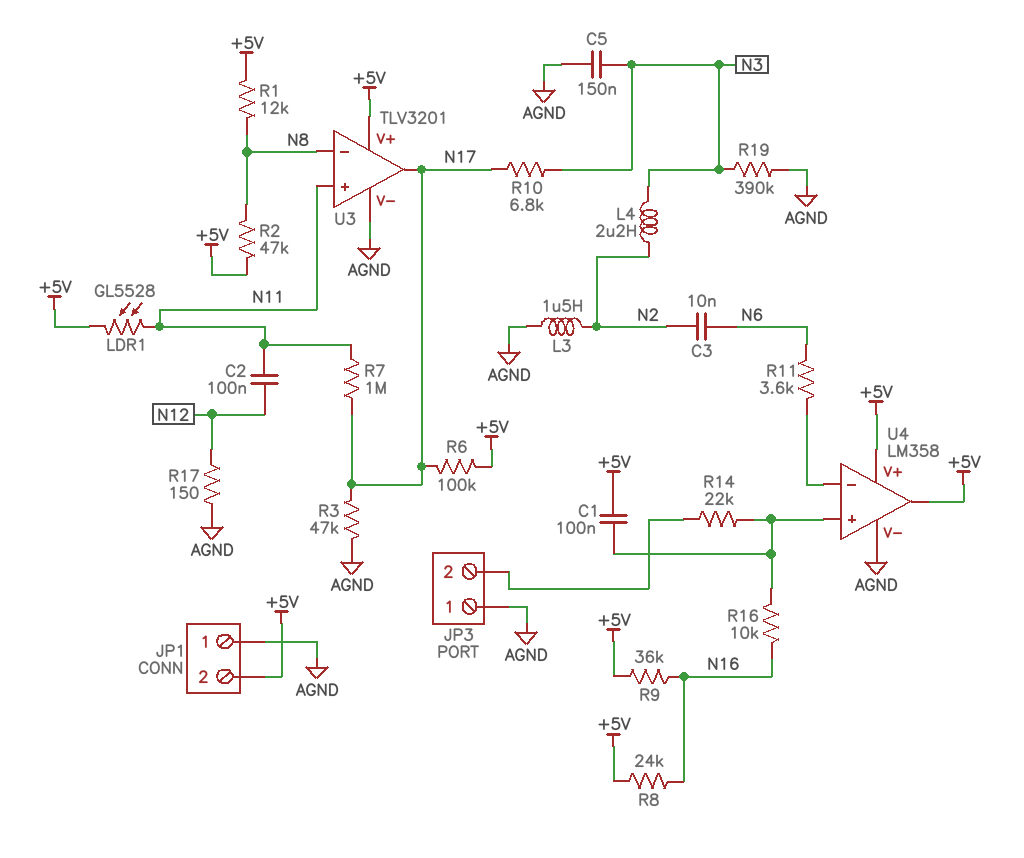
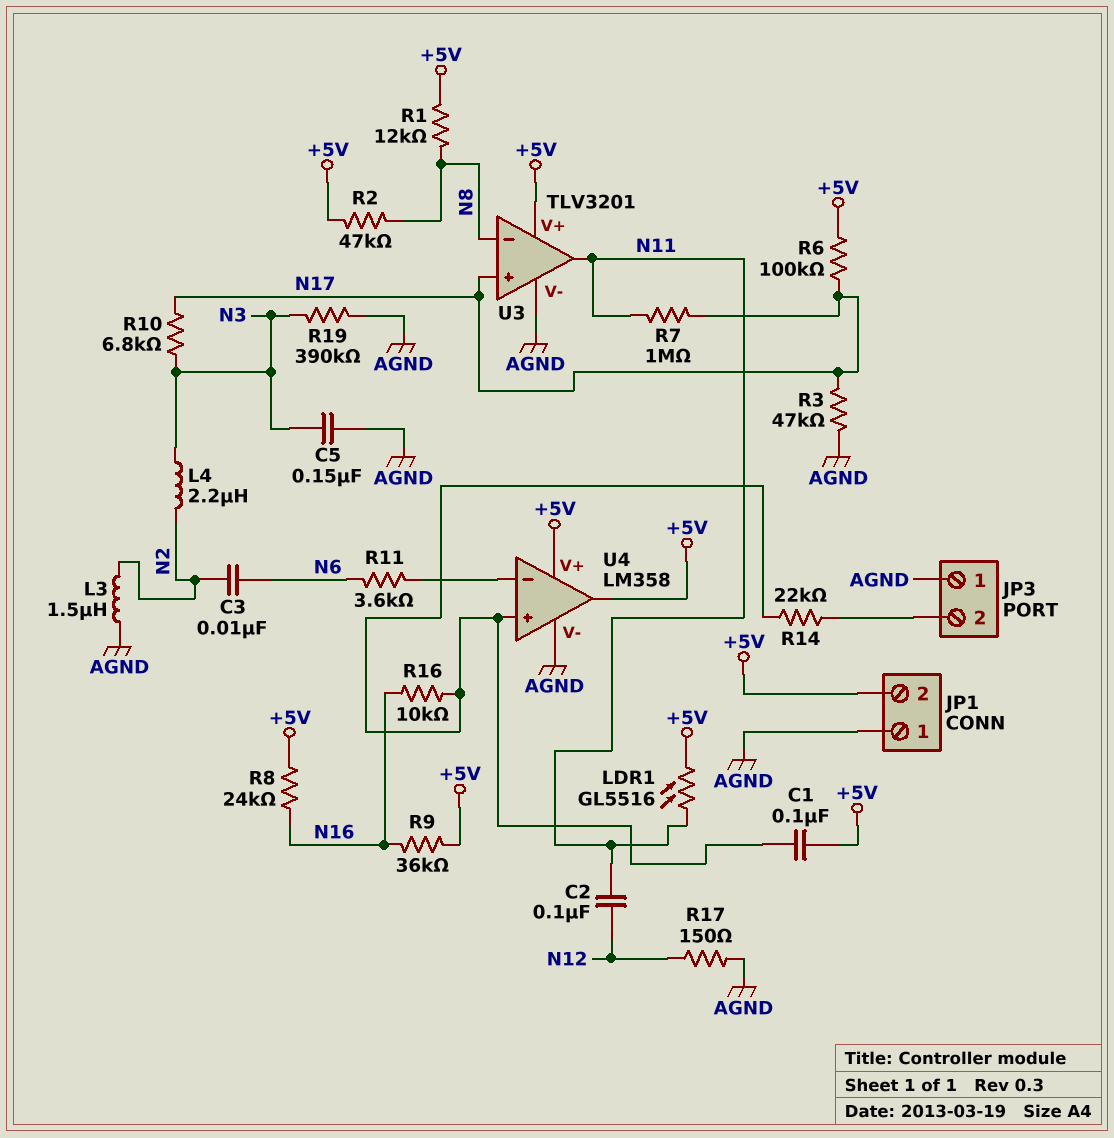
LDR1: GL5528 (+5V, N11) -> GL5516 (+5V, N11)
U3 pin in+: N11 -> N17
U3 pin out: N17 -> N11

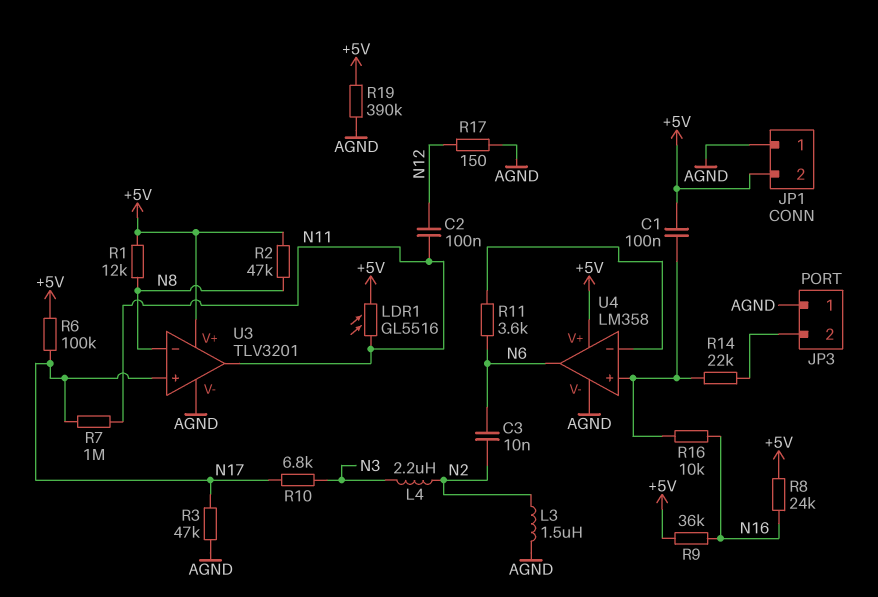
C5: 150nF (AGND, N3) -> none
R19: 390k (AGND, N3) -> 390k (+5V, AGND)
U4 pin out: +5V -> N6

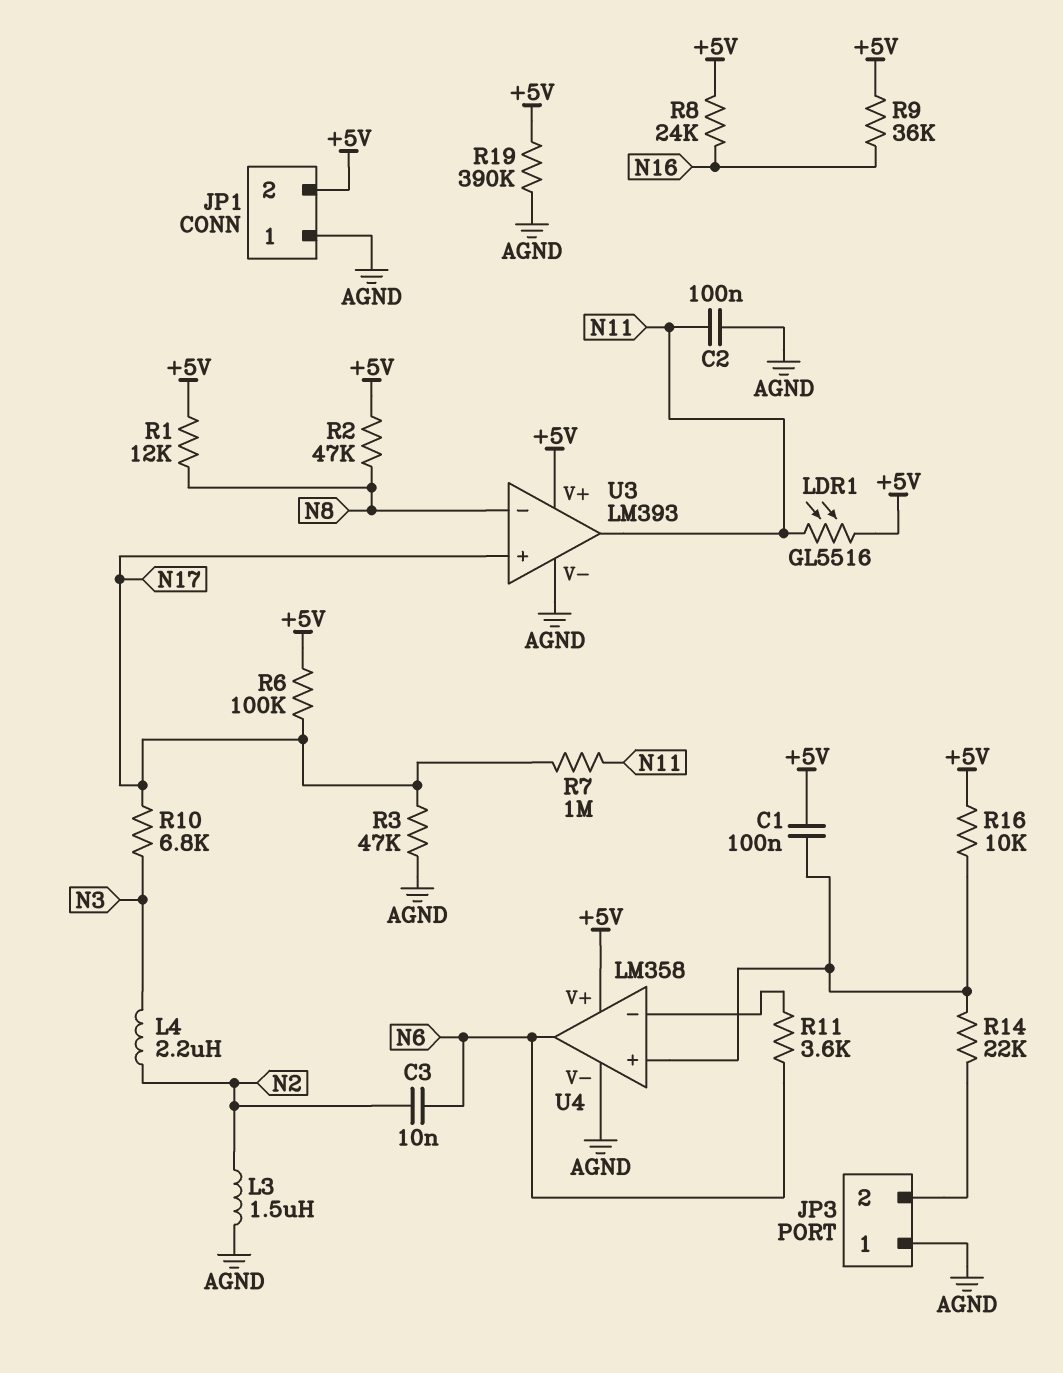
C2: 100nF (N11, N12) -> 100nF (AGND, N11)
R16: 10k (N16, U4/in+) -> 10k (+5V, U4/in+)
R17: 150 (AGND, N12) -> none
U3: TLV3201 -> LM393

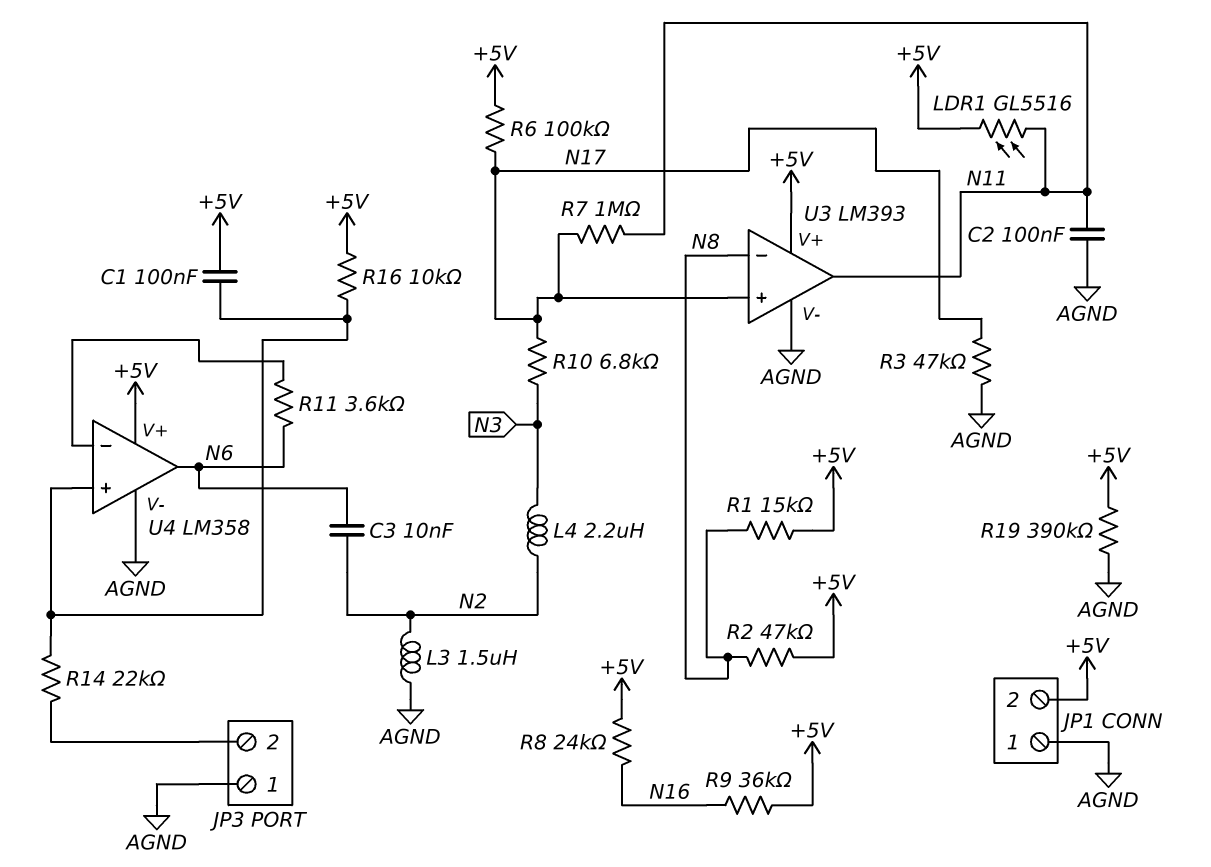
R1: 12k (+5V, N8) -> 15k (+5V, N8)

